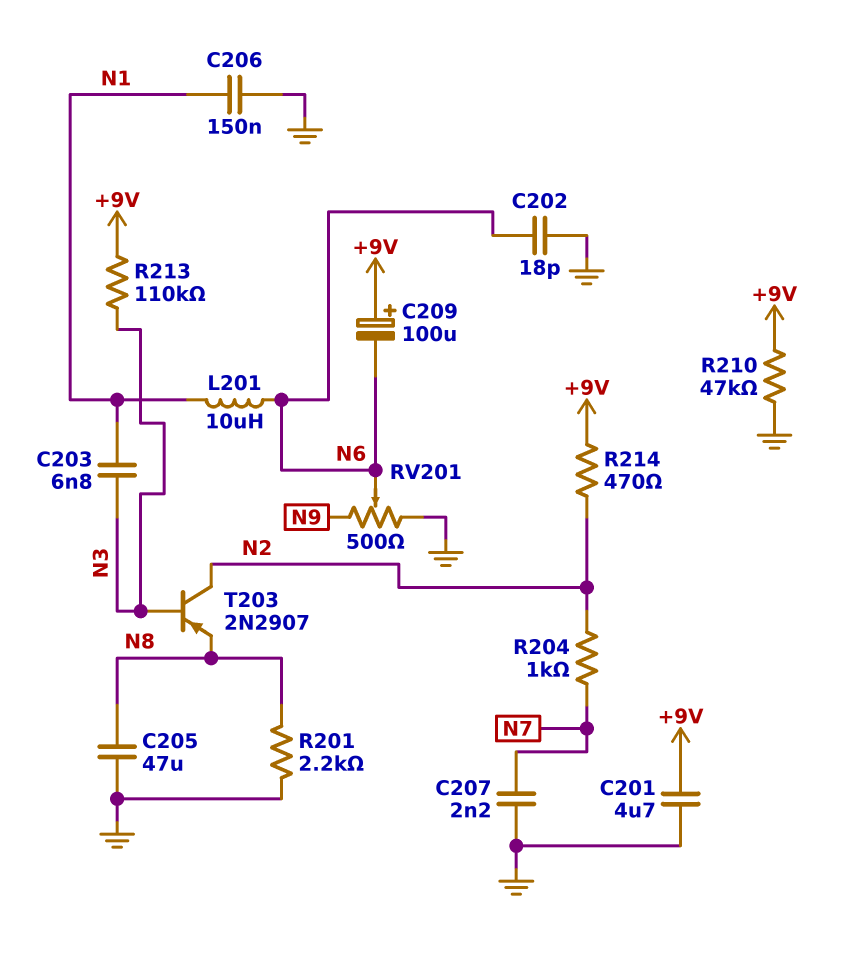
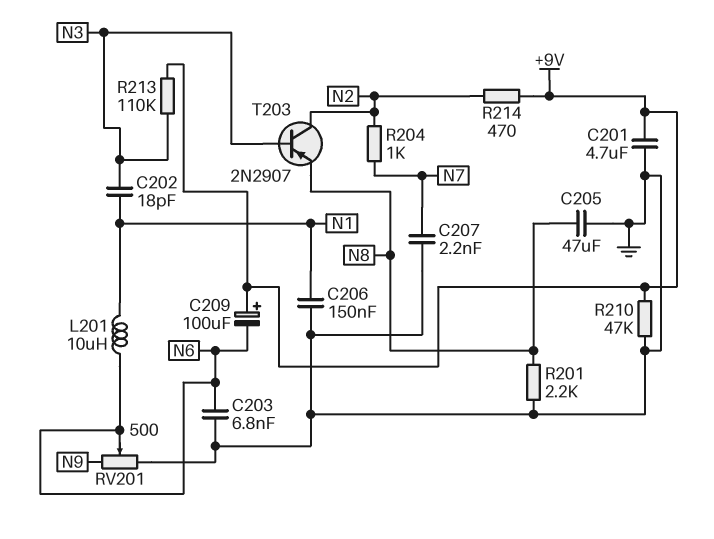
C202: 18pF (GND, N6) -> 18pF (N1, N3)
C203: 6.8nF (N1, N3) -> 6.8nF (GND, N6)

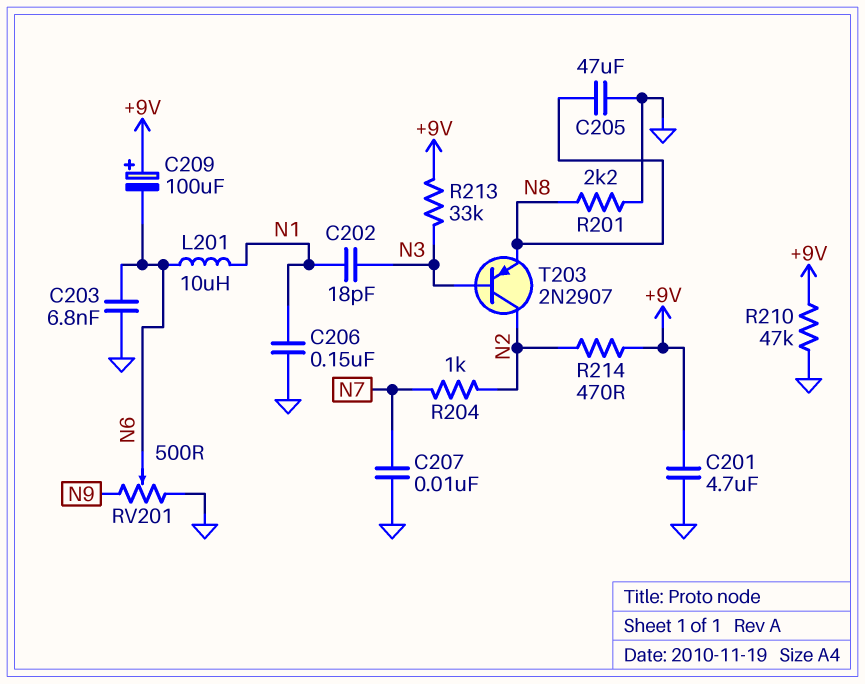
C207: 2.2nF (GND, N7) -> 10nF (GND, N7)
R213: 110k (+9V, N3) -> 33k (+9V, N3)

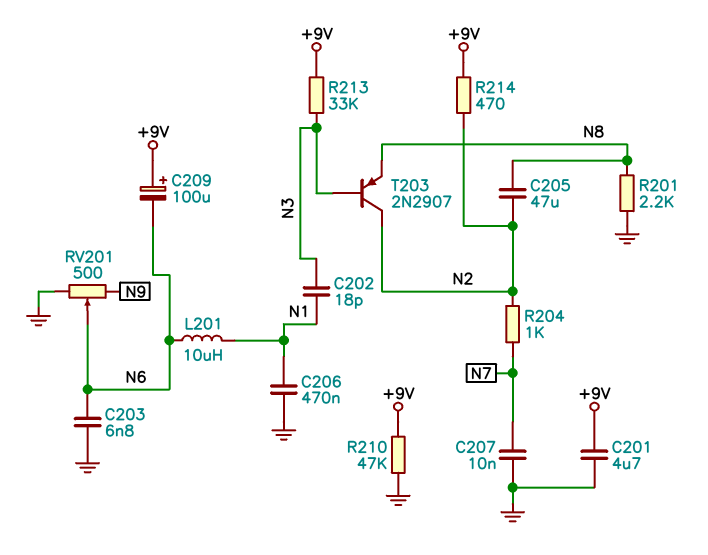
C205: 47uF (GND, N8) -> 47uF (N2, N8)
C206: 150nF (GND, N1) -> 470nF (GND, N1)

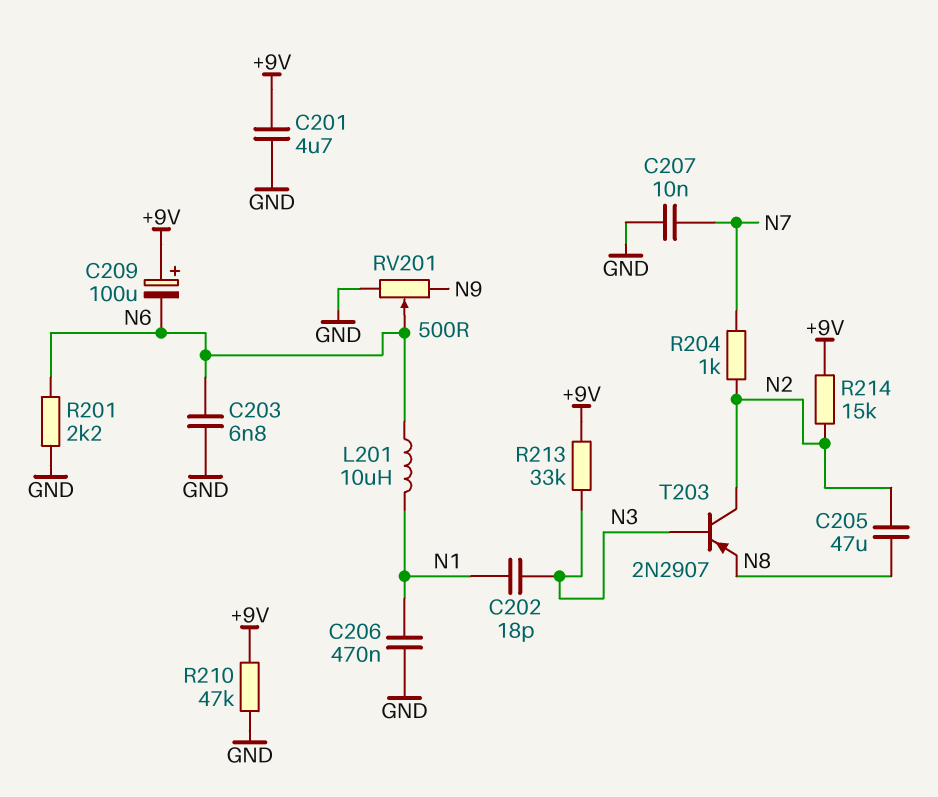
R201: 2.2k (GND, N8) -> 2.2k (GND, N6)
R214: 470 (+9V, N2) -> 15k (+9V, N2)

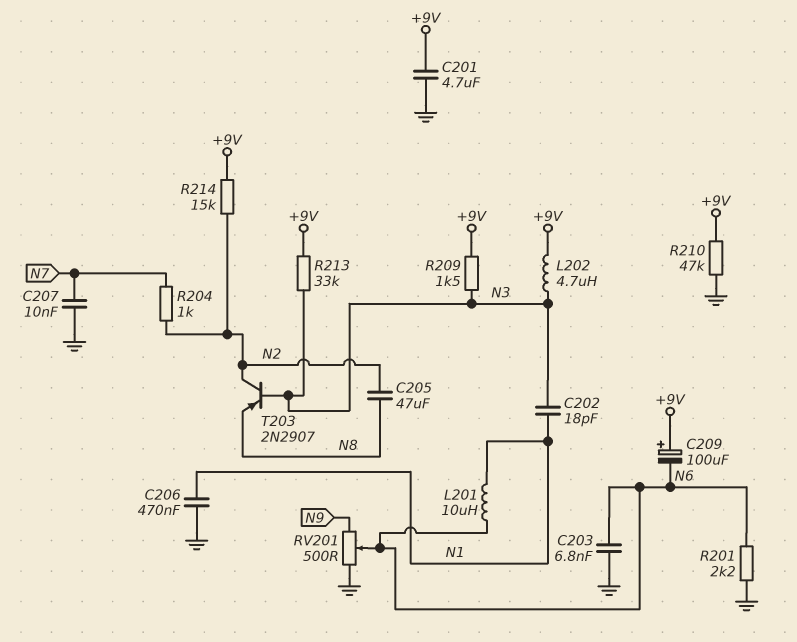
L202: none -> 4.7uH (+9V, N3)
R209: none -> 1.5k (+9V, N3)

